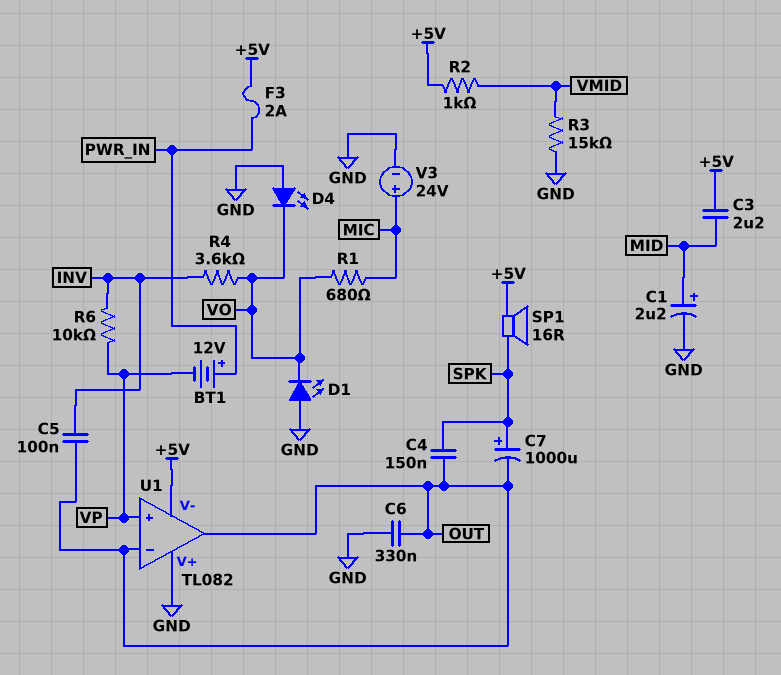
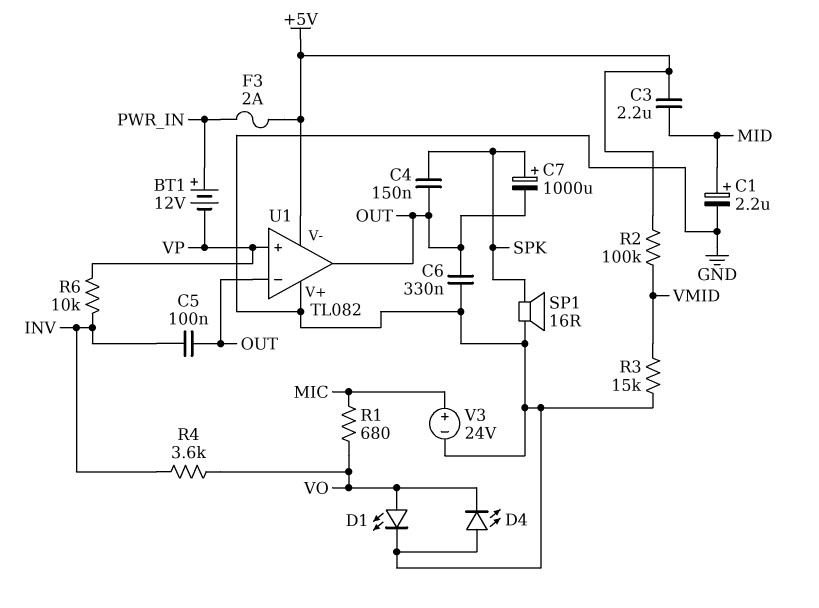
D1: LED (A GND, K VO) -> LED (A VO, K GND)
R2: 1k (+5V, VMID) -> 100k (+5V, VMID)
SP1: speaker 16R (+5V, SPK) -> speaker 16R (GND, SPK)

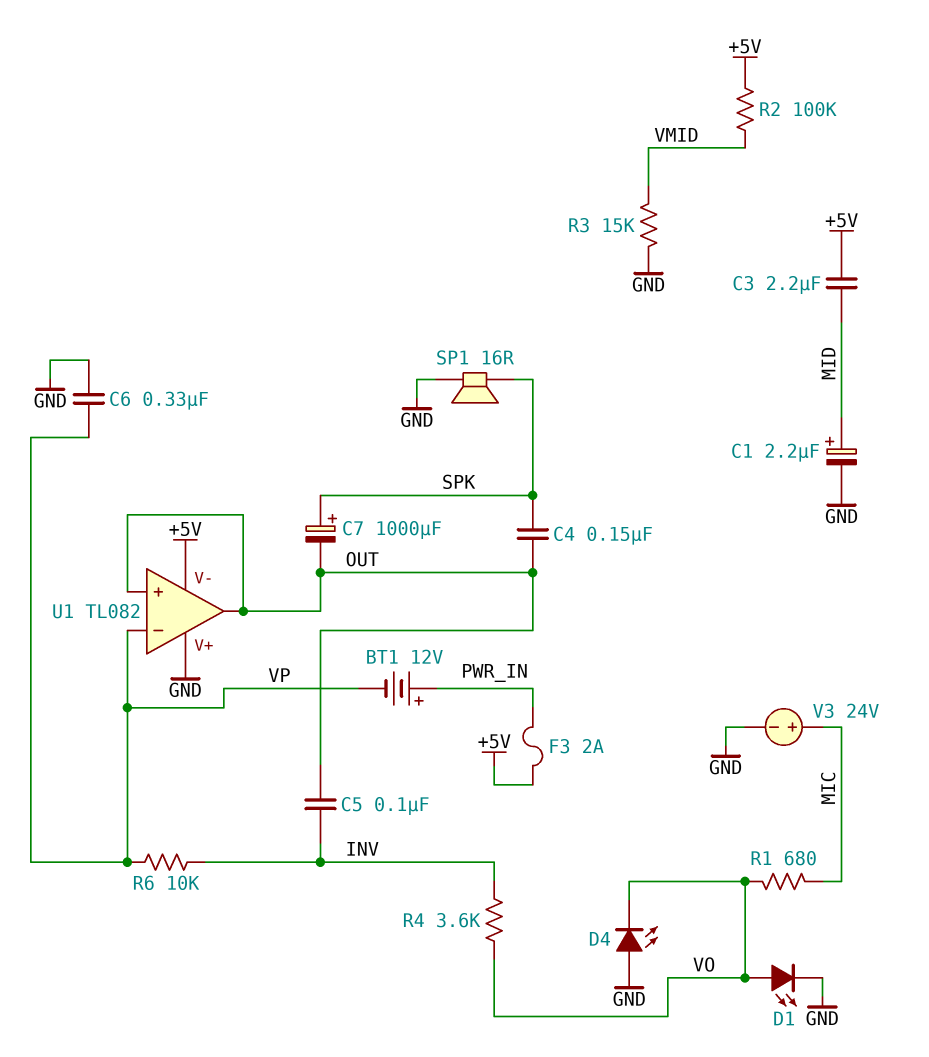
C6: 330nF (GND, OUT) -> 330nF (GND, VP)
U1 pin in+: VP -> OUT
U1 pin in-: OUT -> VP

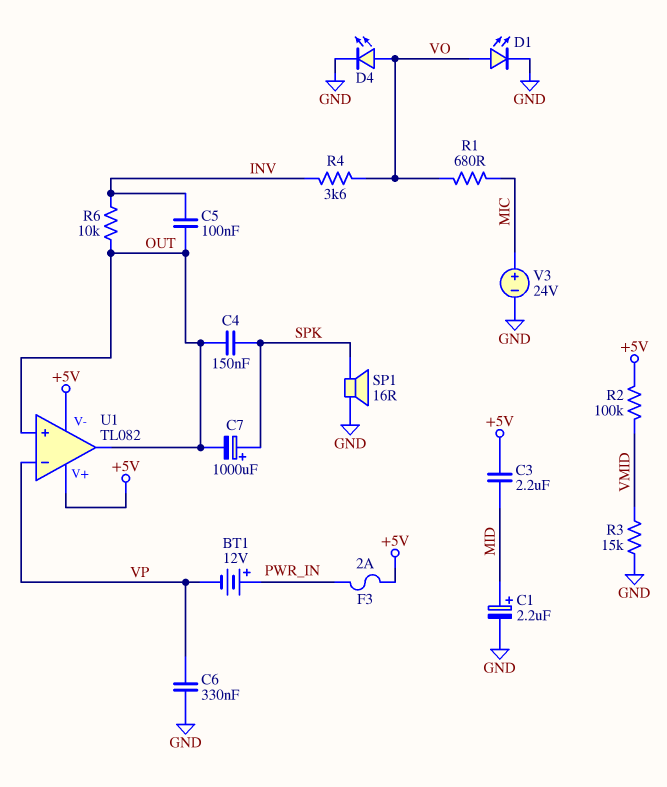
D4: LED (A GND, K VO) -> LED (A VO, K GND)
R6: 10k (INV, VP) -> 10k (INV, OUT)
U1 pin V+: GND -> +5V

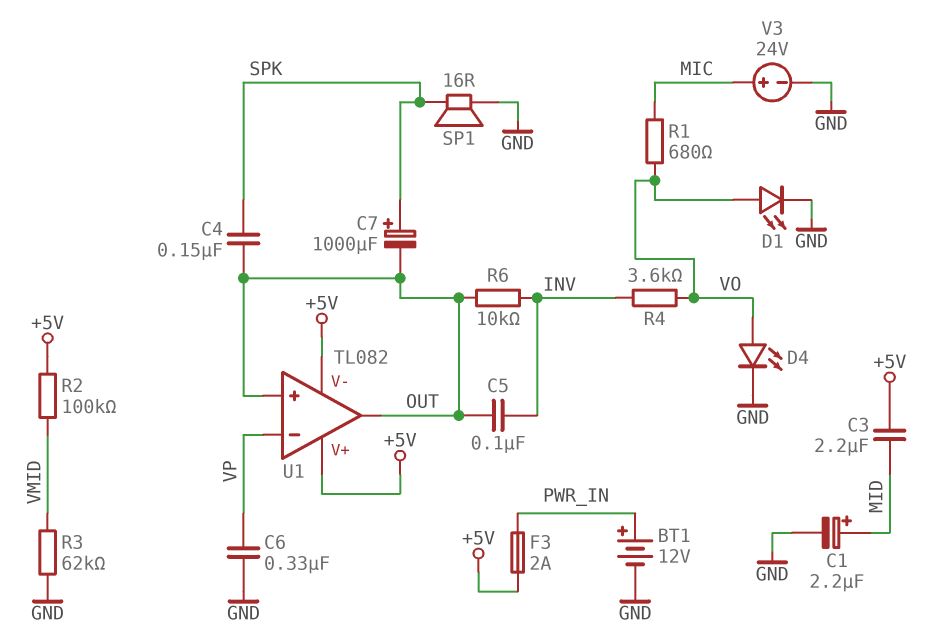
BT1: 12V (plus PWR_IN, minus VP) -> 12V (plus PWR_IN, minus GND)
R3: 15k (GND, VMID) -> 62k (GND, VMID)

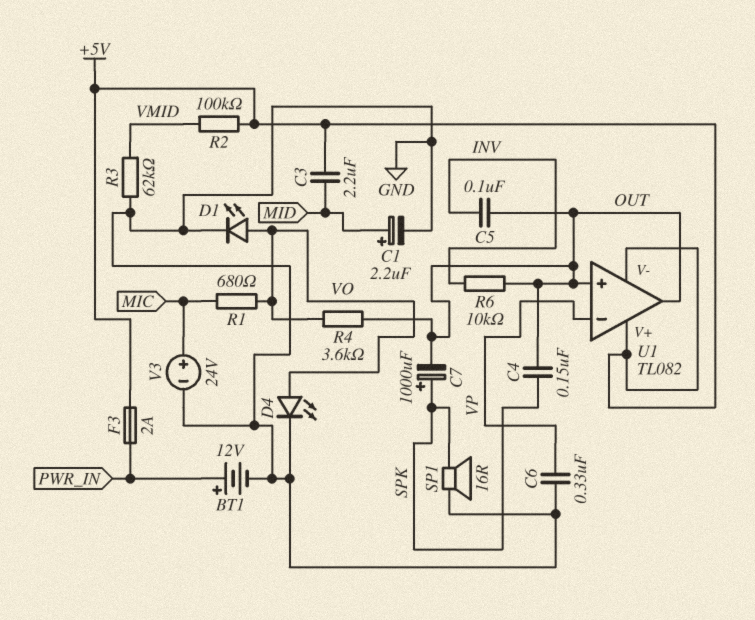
R4: 3.6k (INV, VO) -> 3.6k (OUT, VO)

